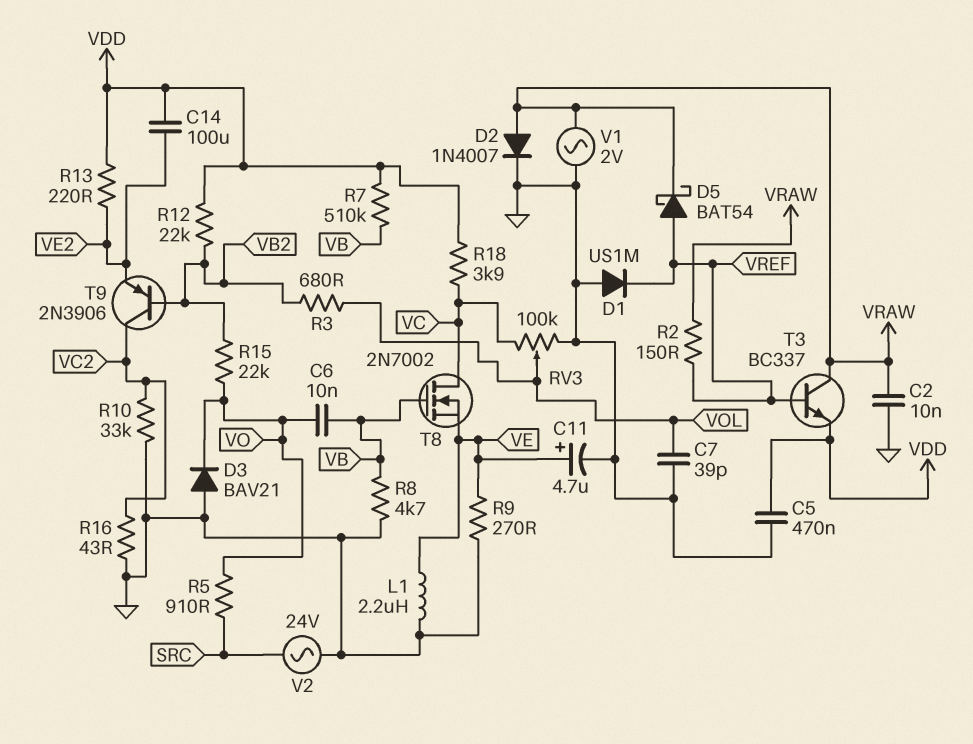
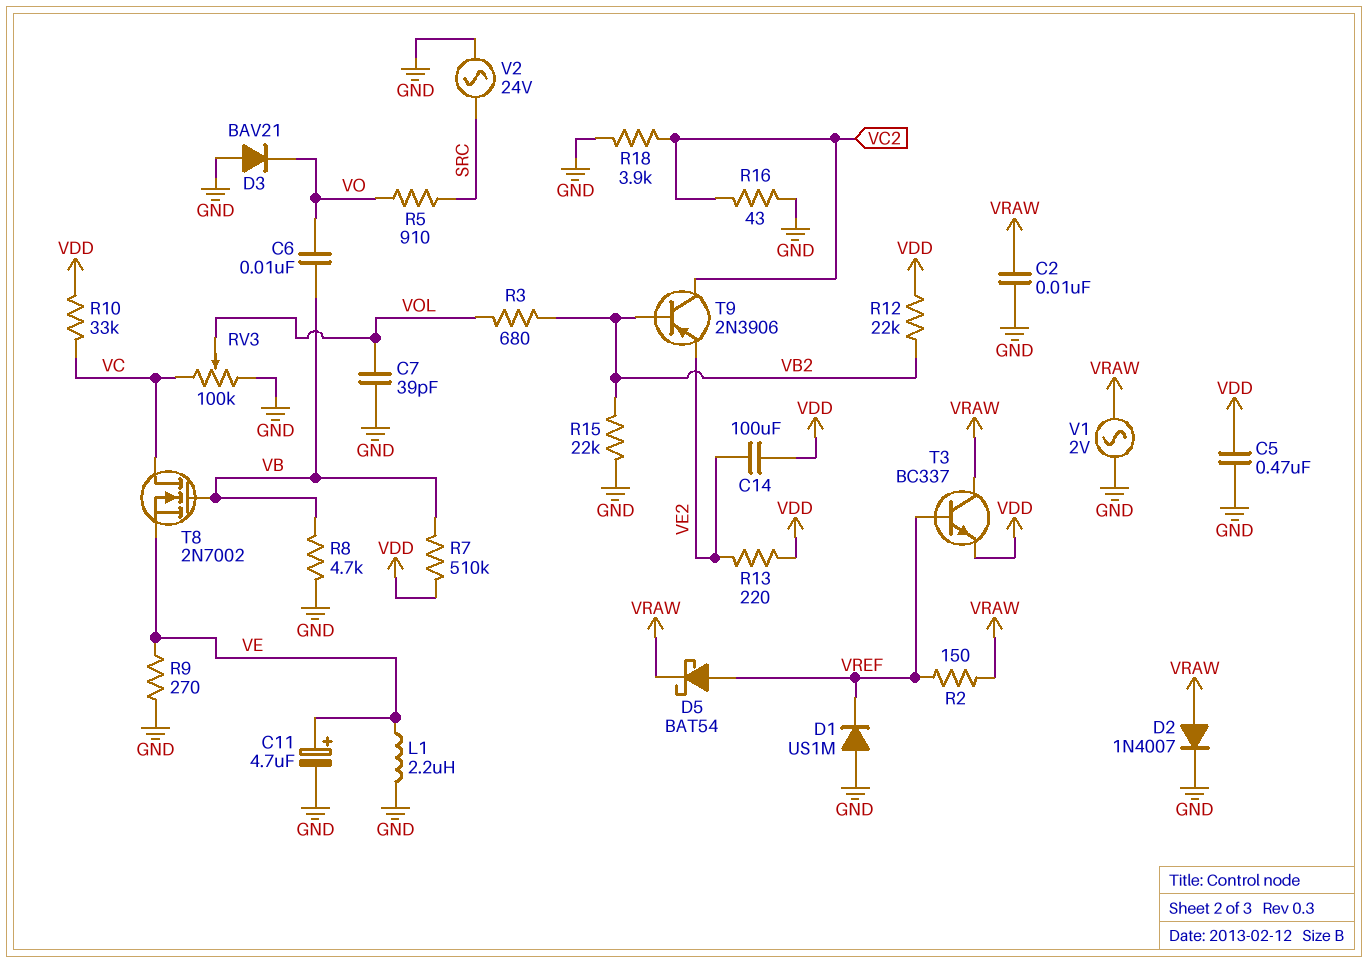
R10: 33k (GND, VC2) -> 33k (VC, VDD)
R15: 22k (VB2, VO) -> 22k (GND, VB2)
R18: 3.9k (VC, VDD) -> 3.9k (GND, VC2)

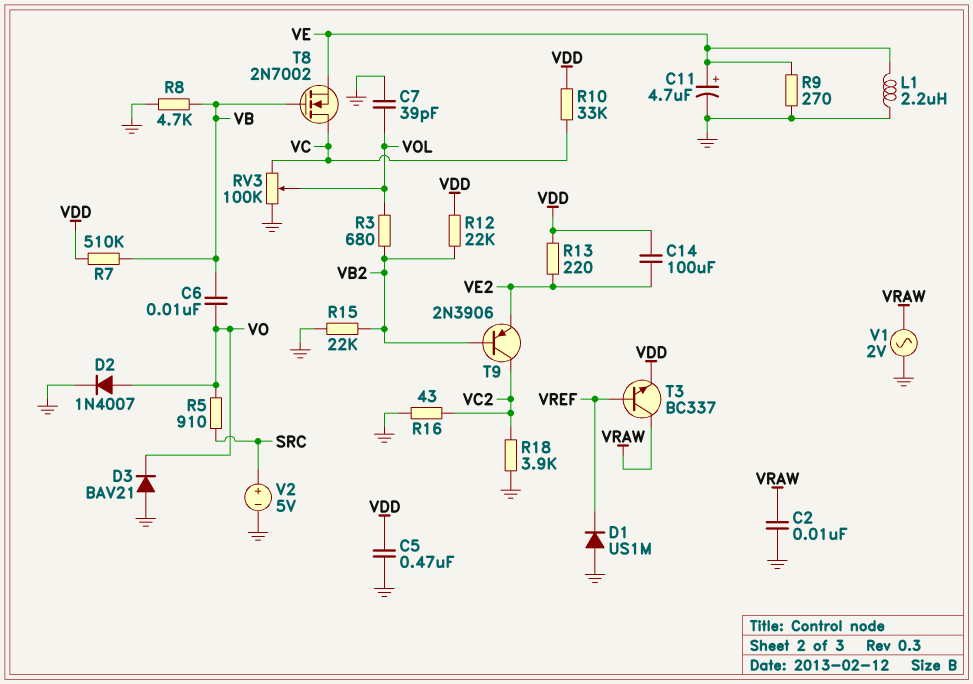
D2: diode 1N4007 (A VRAW, K GND) -> diode 1N4007 (A VO, K GND)
D5: schottky BAT54 (A VREF, K VRAW) -> none
R2: 150 (VRAW, VREF) -> none
V2: AC 24V (GND, SRC) -> 5V (plus SRC, minus GND)

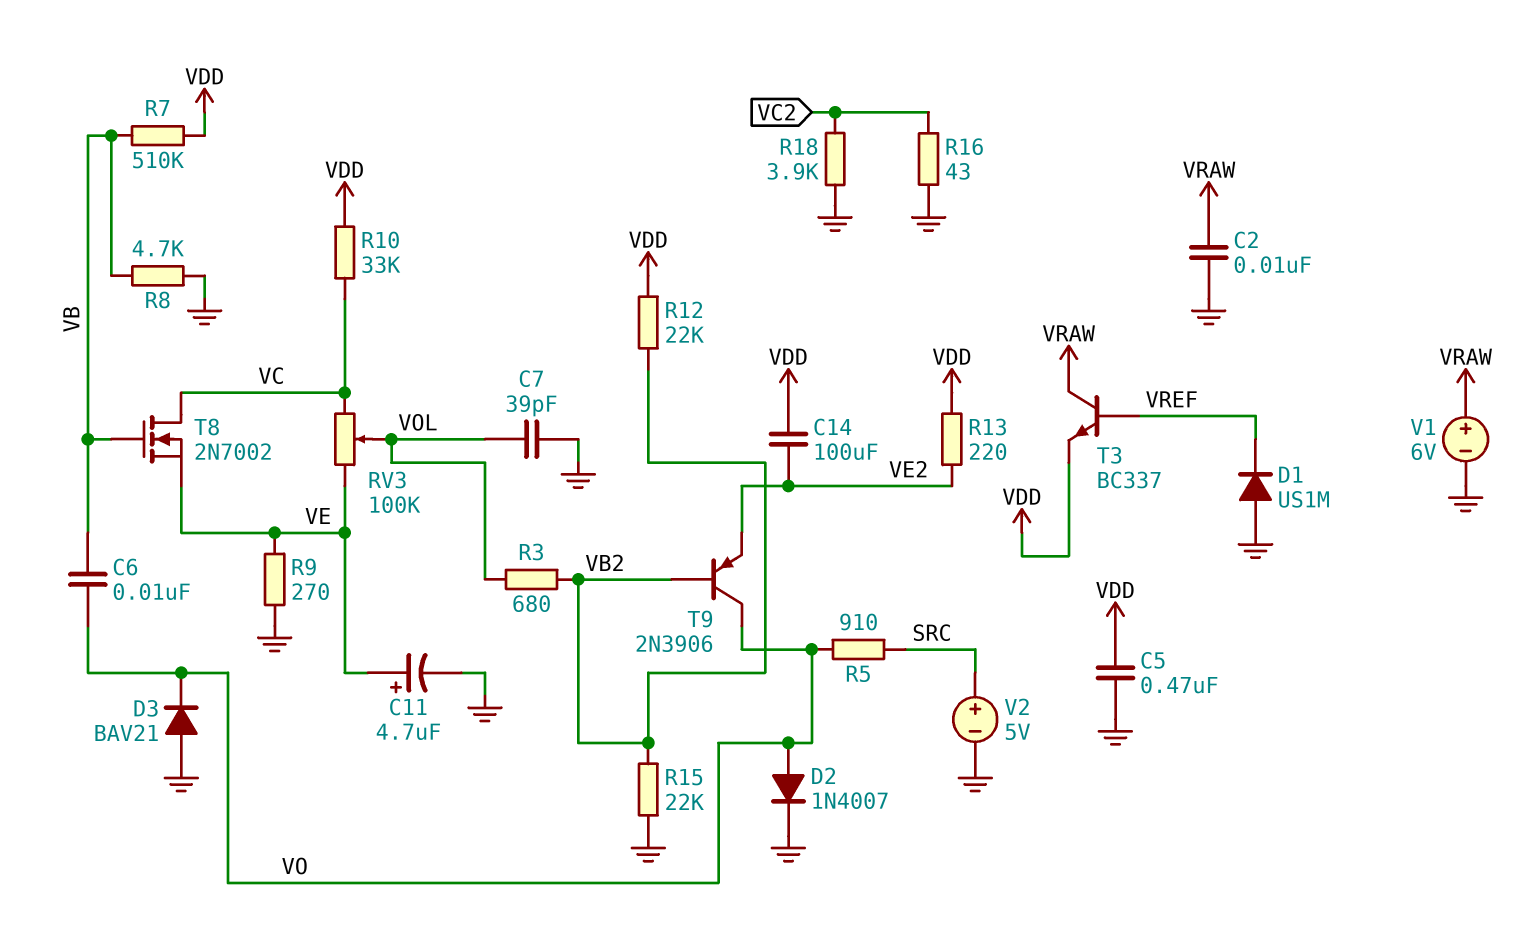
L1: 2.2uH (GND, VE) -> none
RV3: 100k (GND, VC, wiper VOL) -> 100k (VC, VE, wiper VOL)
T9: PNP 2N3906 (B VB2, C VC2, E VE2) -> PNP 2N3906 (B VB2, C VO, E VE2)
V1: AC 2V (GND, VRAW) -> 6V (plus VRAW, minus GND)

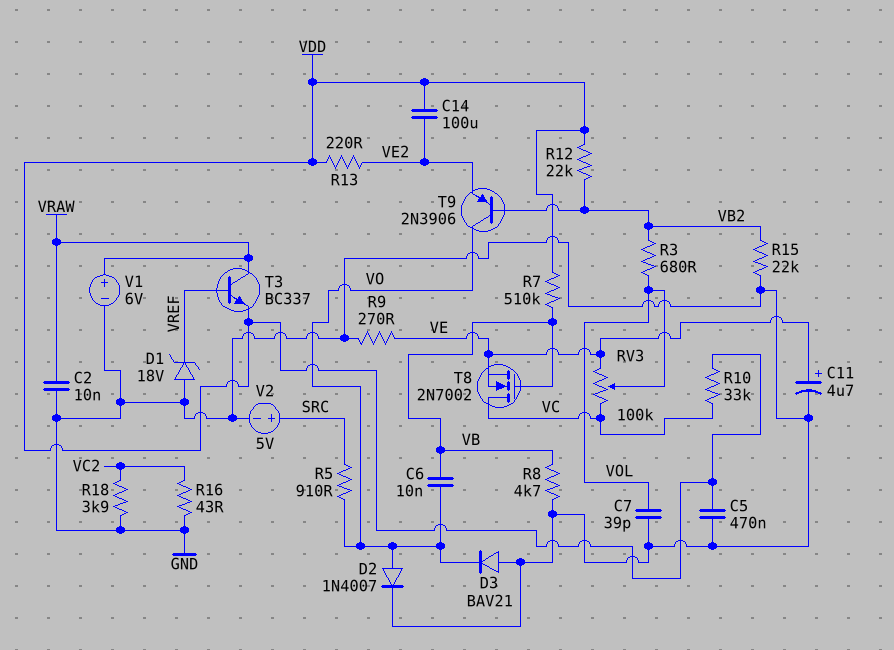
D1: diode US1M (A GND, K VREF) -> zener 18V (A GND, K VREF)

